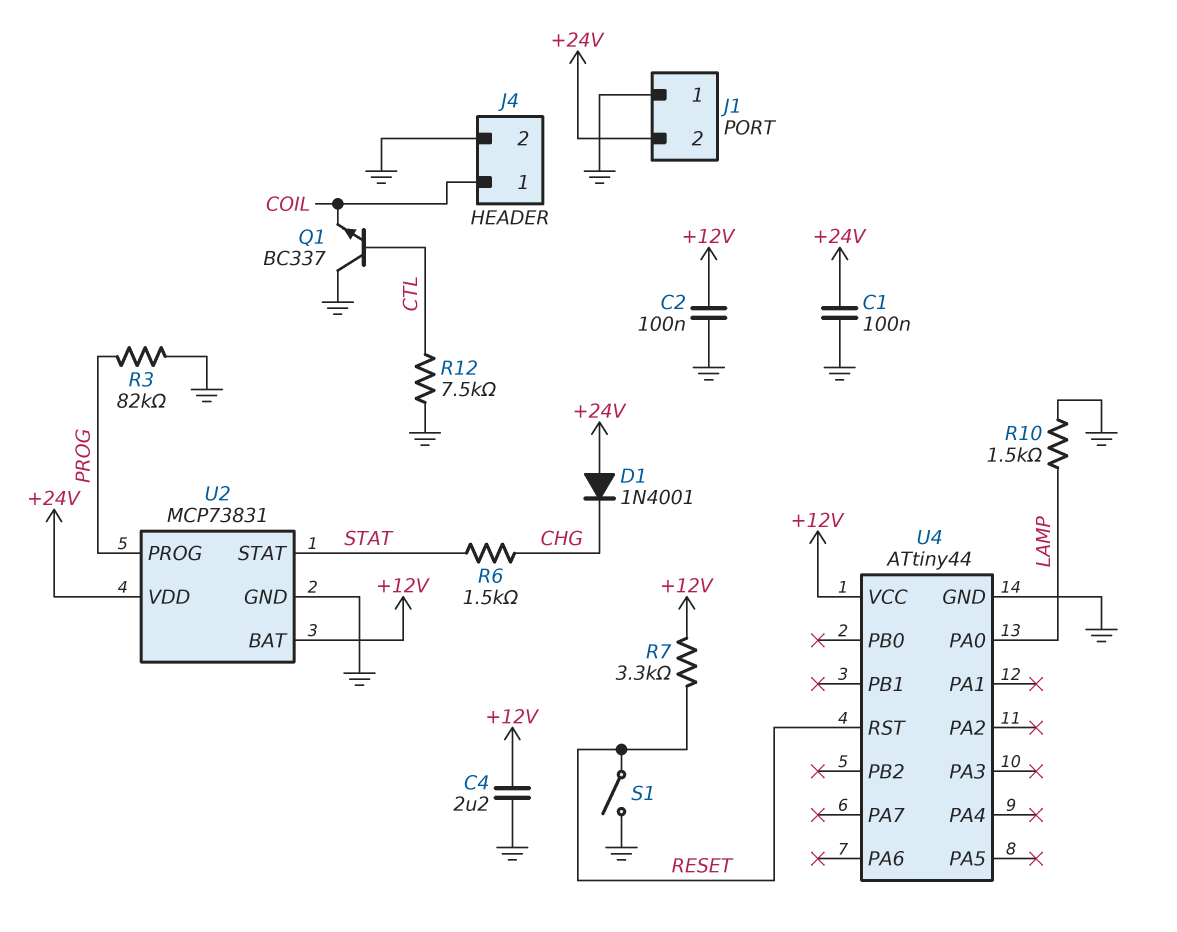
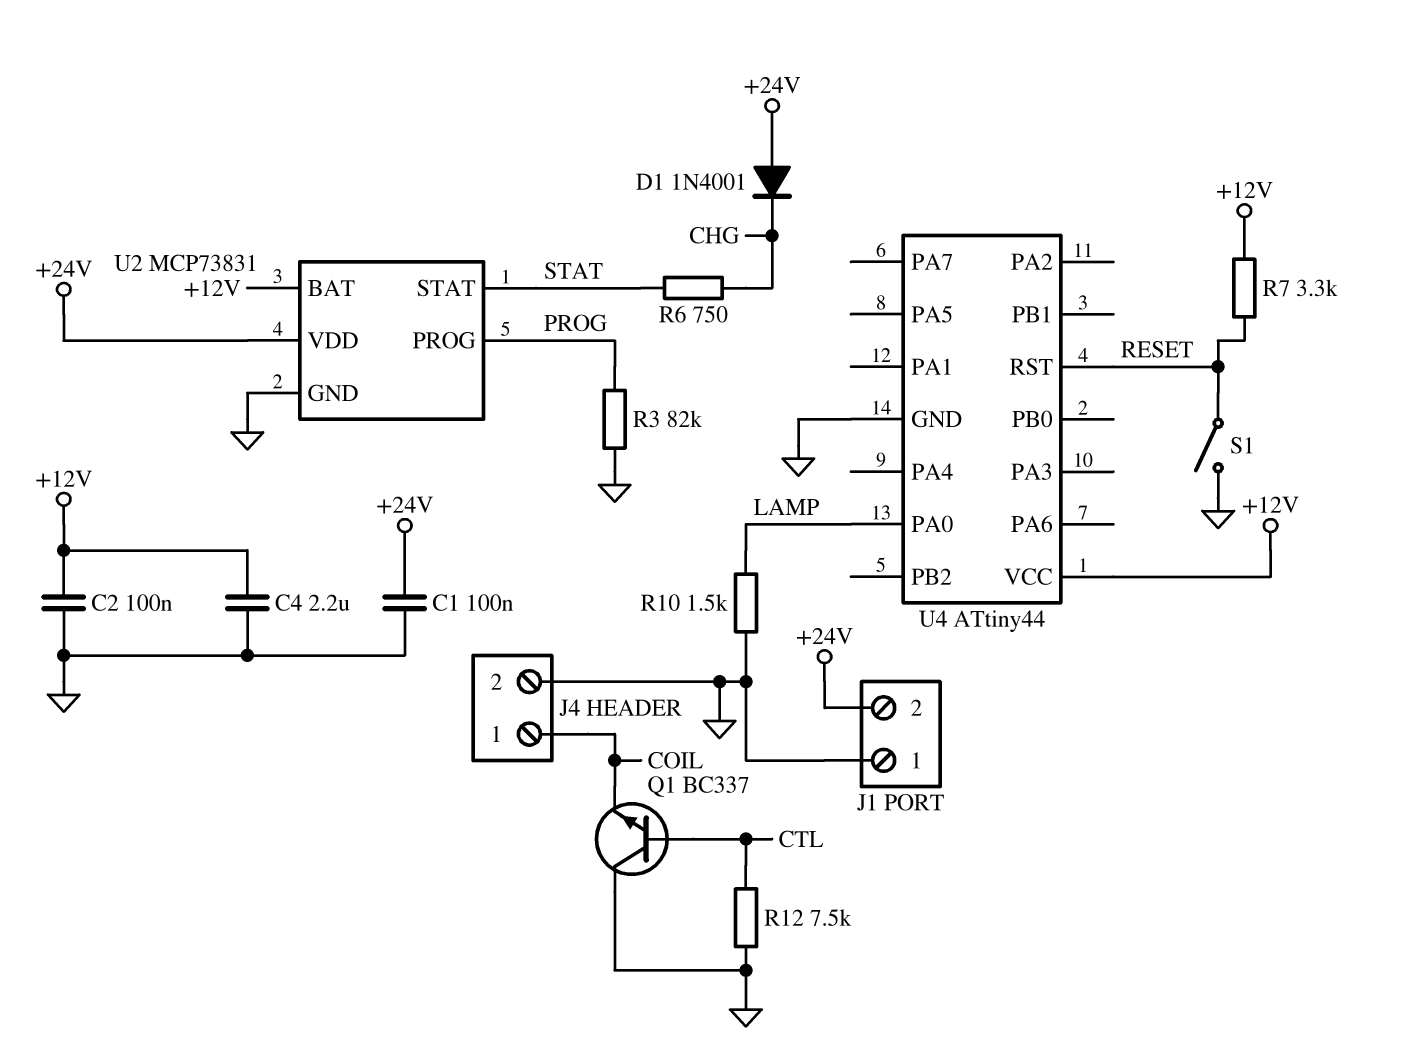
R6: 1.5k (CHG, STAT) -> 750 (CHG, STAT)

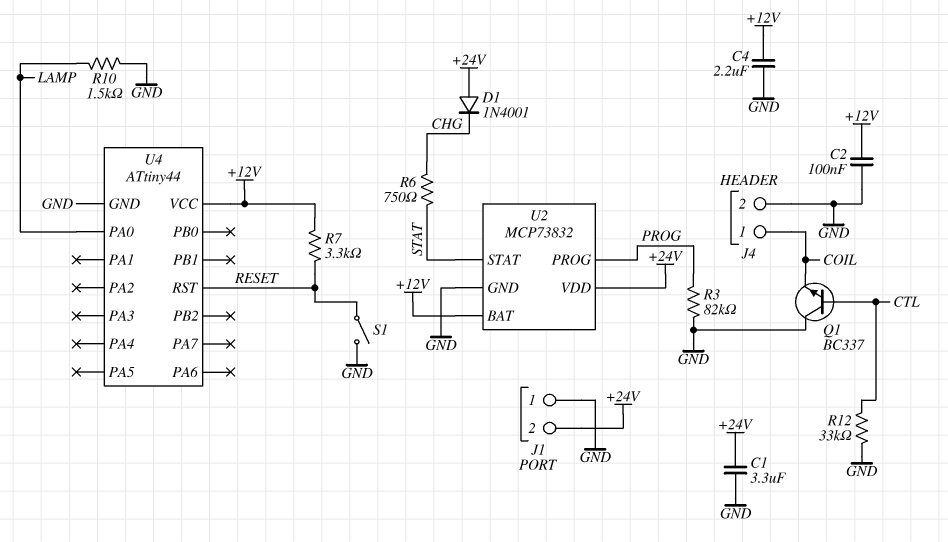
C1: 100nF (+24V, GND) -> 3.3uF (+24V, GND)
R12: 7.5k (CTL, GND) -> 33k (CTL, GND)
U2: MCP73831 -> MCP73832

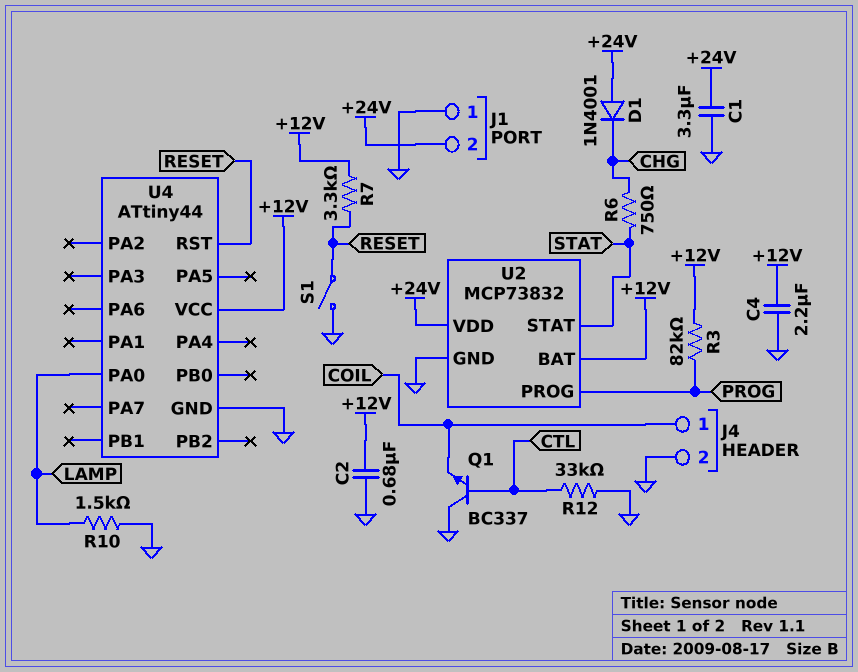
C2: 100nF (+12V, GND) -> 680nF (+12V, GND)
R3: 82k (GND, PROG) -> 82k (+12V, PROG)

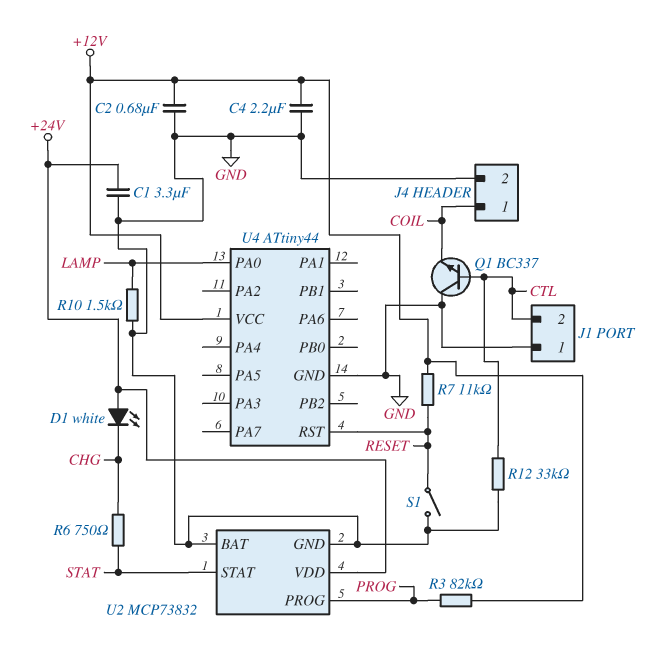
D1: diode 1N4001 (A +24V, K CHG) -> LED white (A +24V, K CHG)
J1 pin 2: +24V -> CTL
R7: 3.3k (+12V, RESET) -> 11k (+12V, RESET)
U2 pin BAT: +12V -> GND

